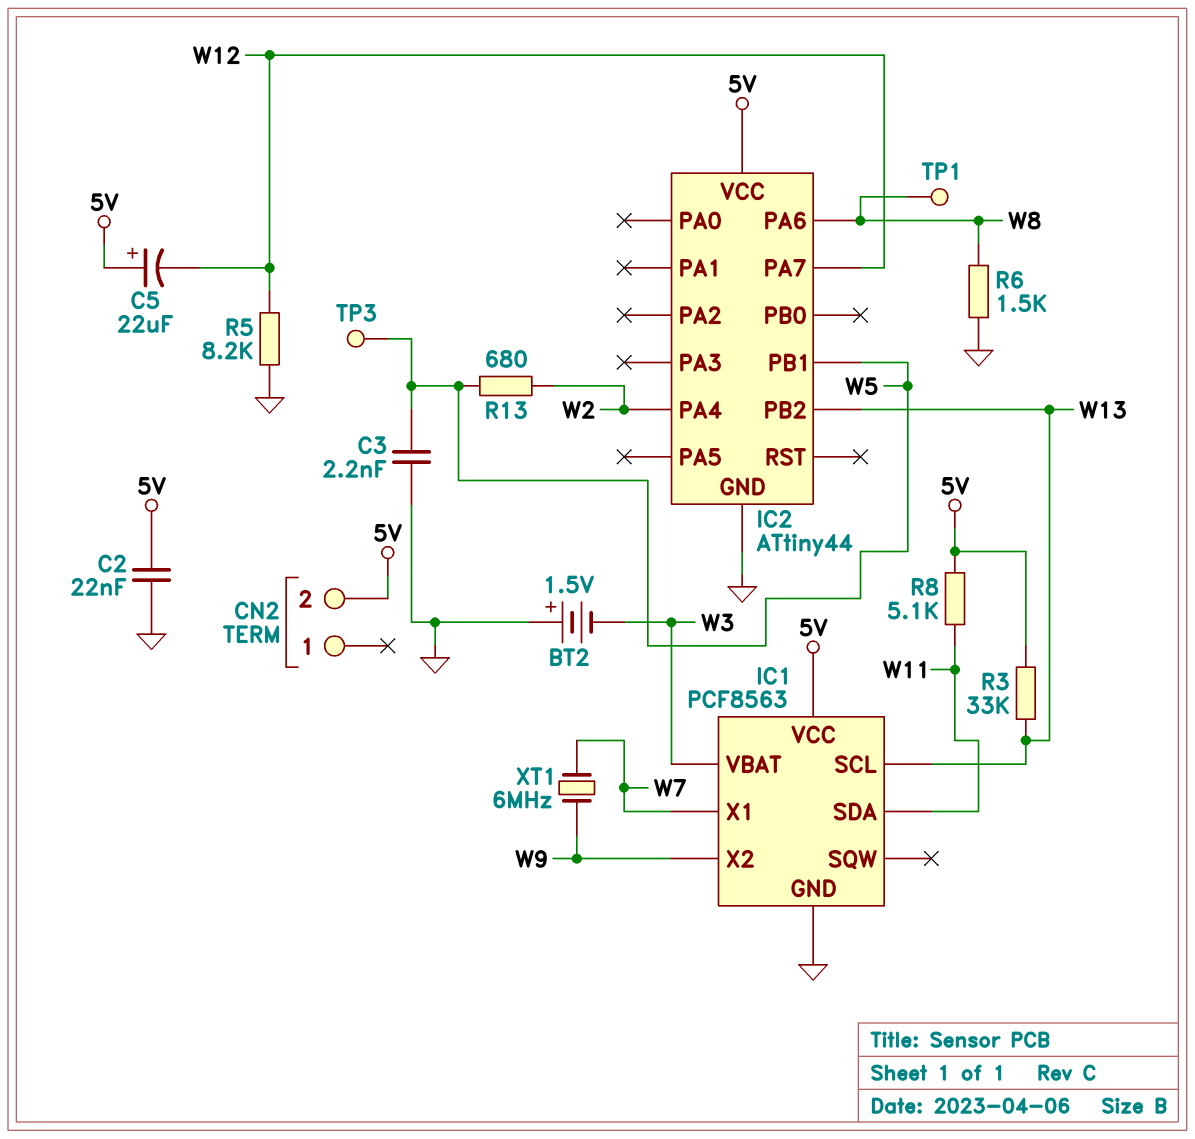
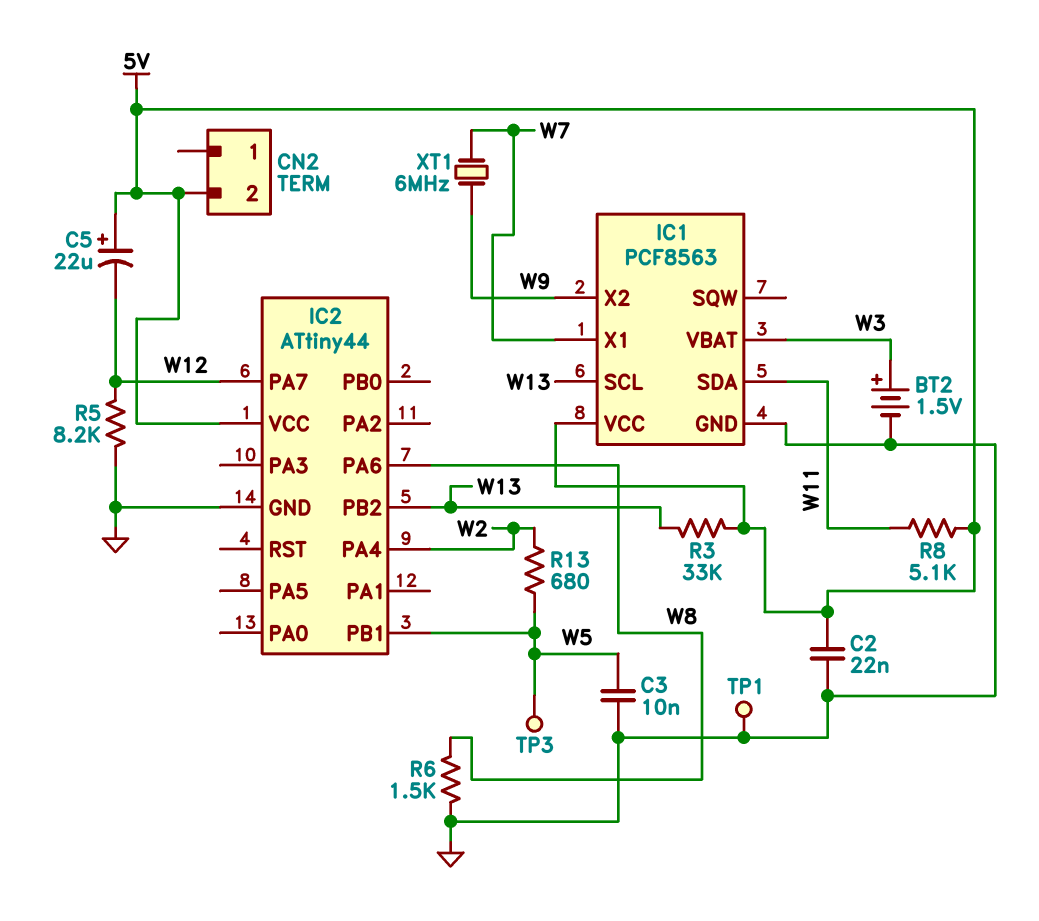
BT2: 1.5V (plus GND, minus W3) -> 1.5V (plus W3, minus GND)
C3: 2.2nF (GND, W5) -> 10nF (GND, W5)
TP1: test point (W8) -> test point (GND)

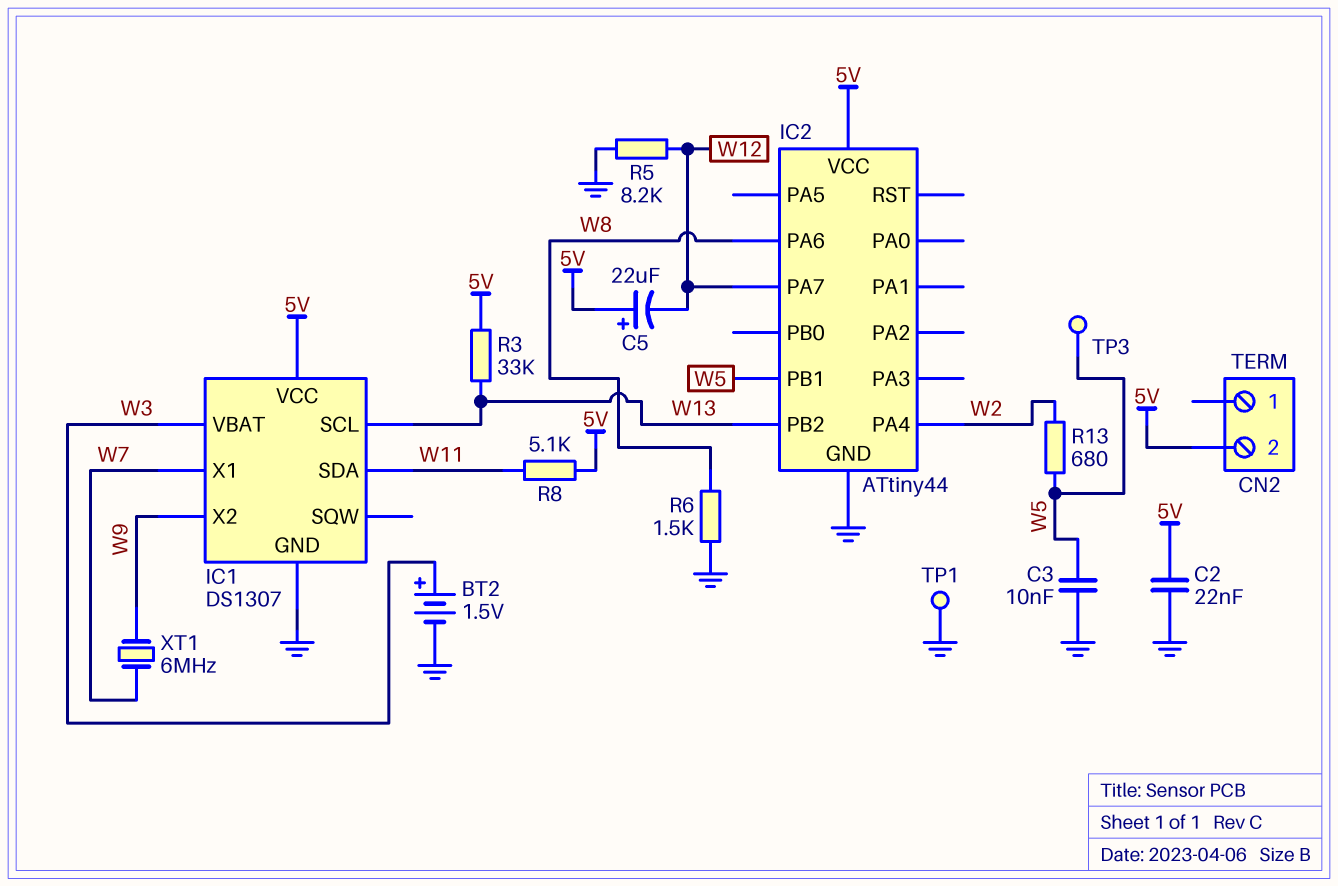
IC1: PCF8563 -> DS1307

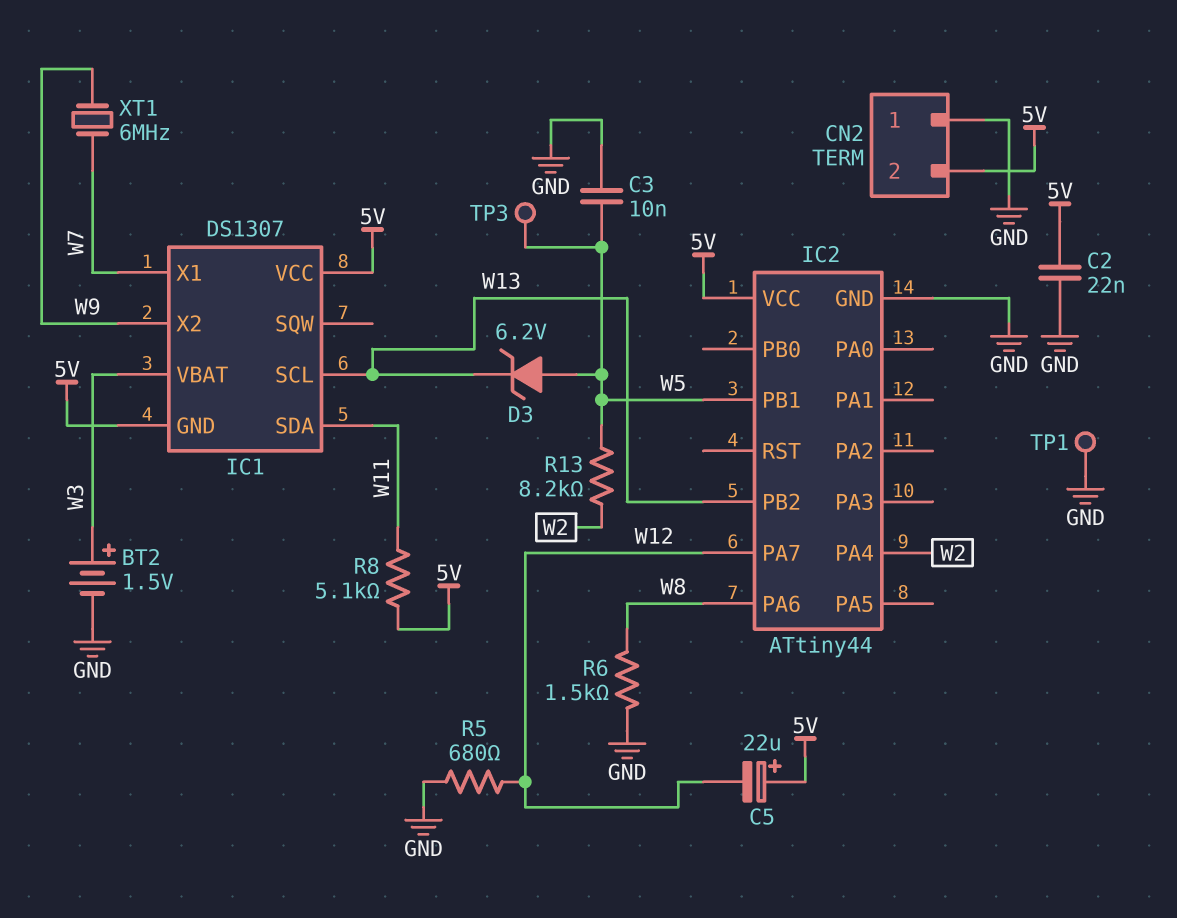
CN2 pin 1: none -> GND
D3: none -> zener 6.2V (A W5, K W13)
IC1 pin GND: GND -> 5V
R3: 33k (5V, W13) -> none
R5: 8.2k (GND, W12) -> 680 (GND, W12)
R13: 680 (W2, W5) -> 8.2k (W2, W5)

